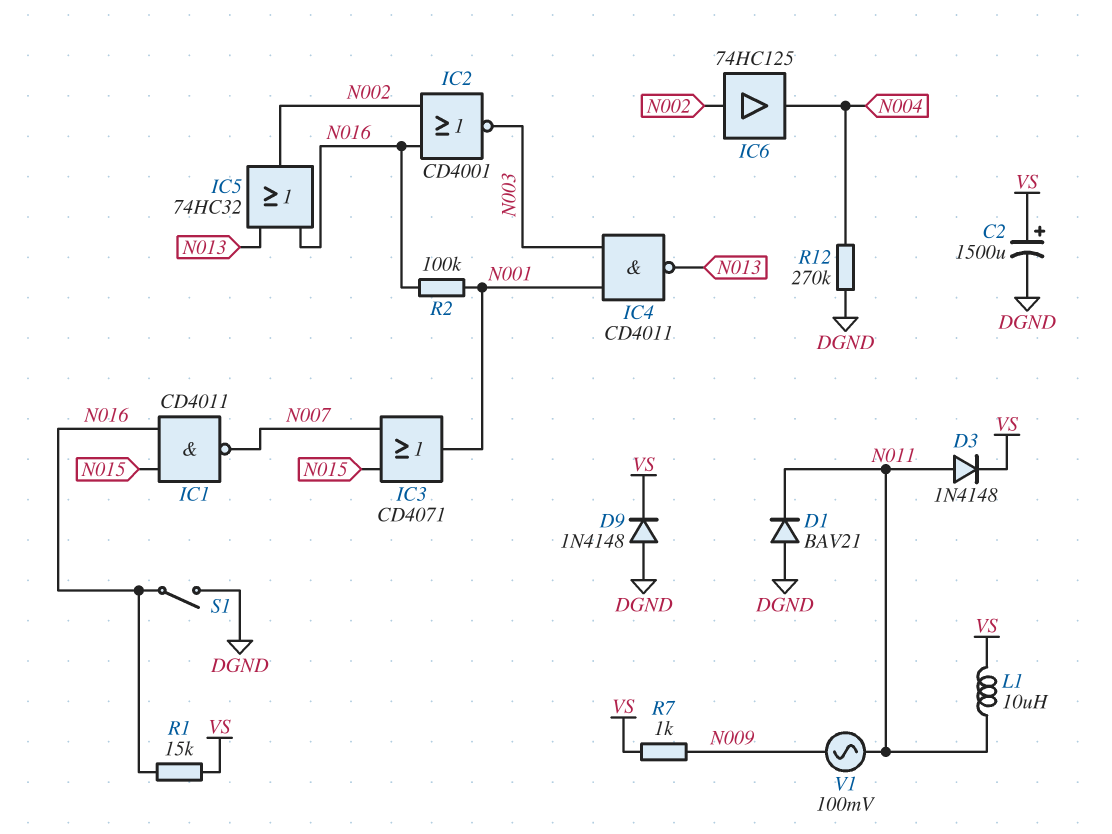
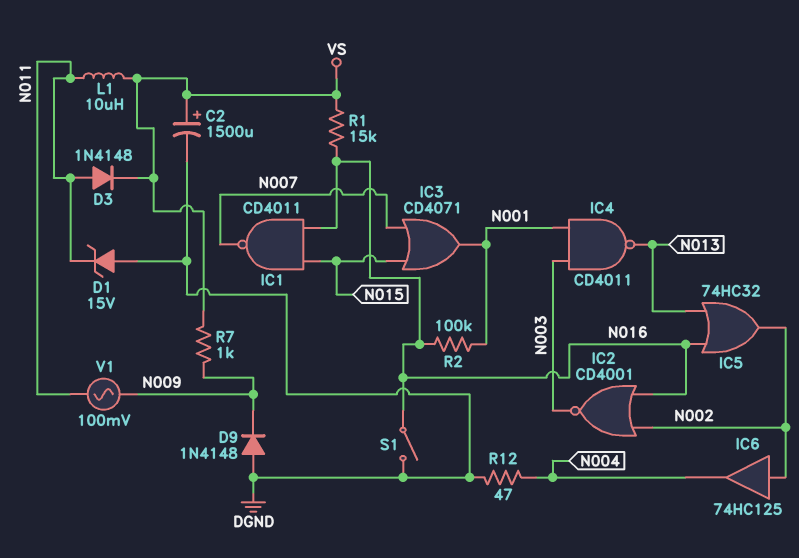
D1: diode BAV21 (A DGND, K N011) -> zener 15V (A DGND, K N011)
D9: diode 1N4148 (A DGND, K VS) -> diode 1N4148 (A DGND, K N009)
R12: 270k (DGND, N004) -> 47 (DGND, N004)

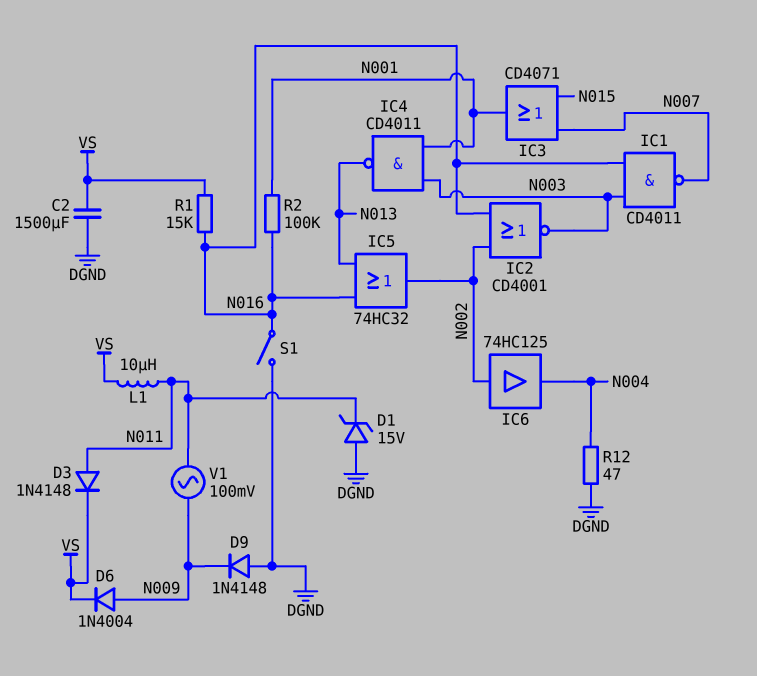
C2: 1500uF (plus VS, minus DGND) -> 1500uF (DGND, VS)
D6: none -> diode 1N4004 (A N009, K VS)
IC1: NAND CD4011 (in N015, in N016, out N007) -> NAND CD4011 (in N003, in N016, out N007)
R7: 1k (N009, VS) -> none

